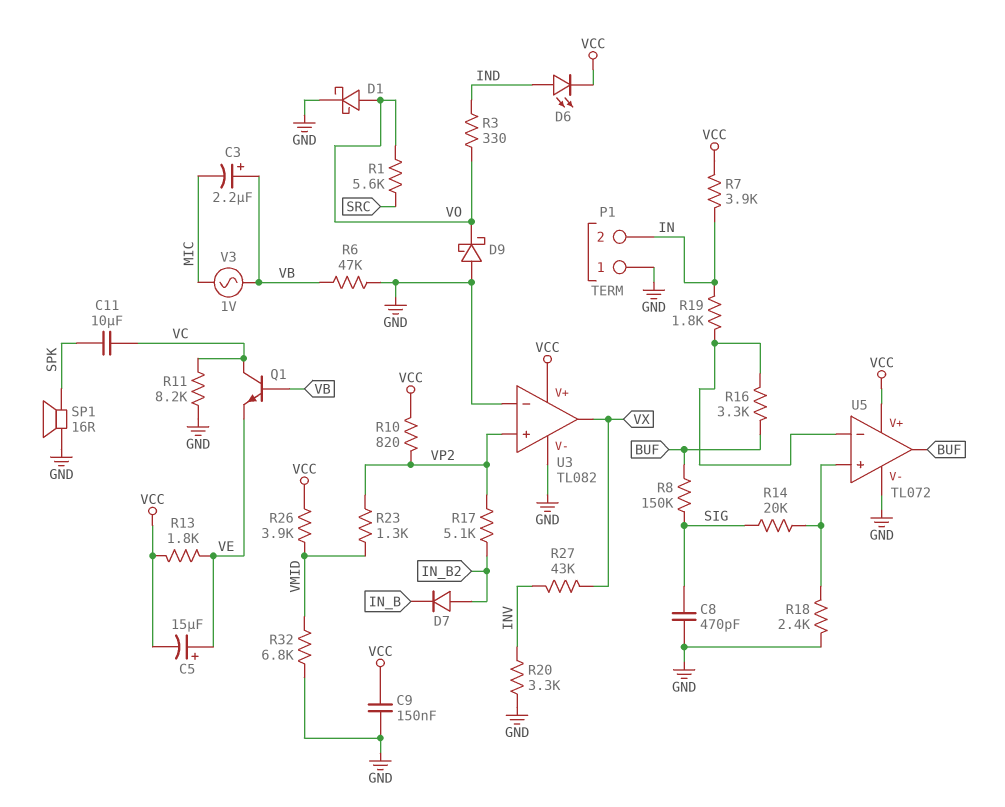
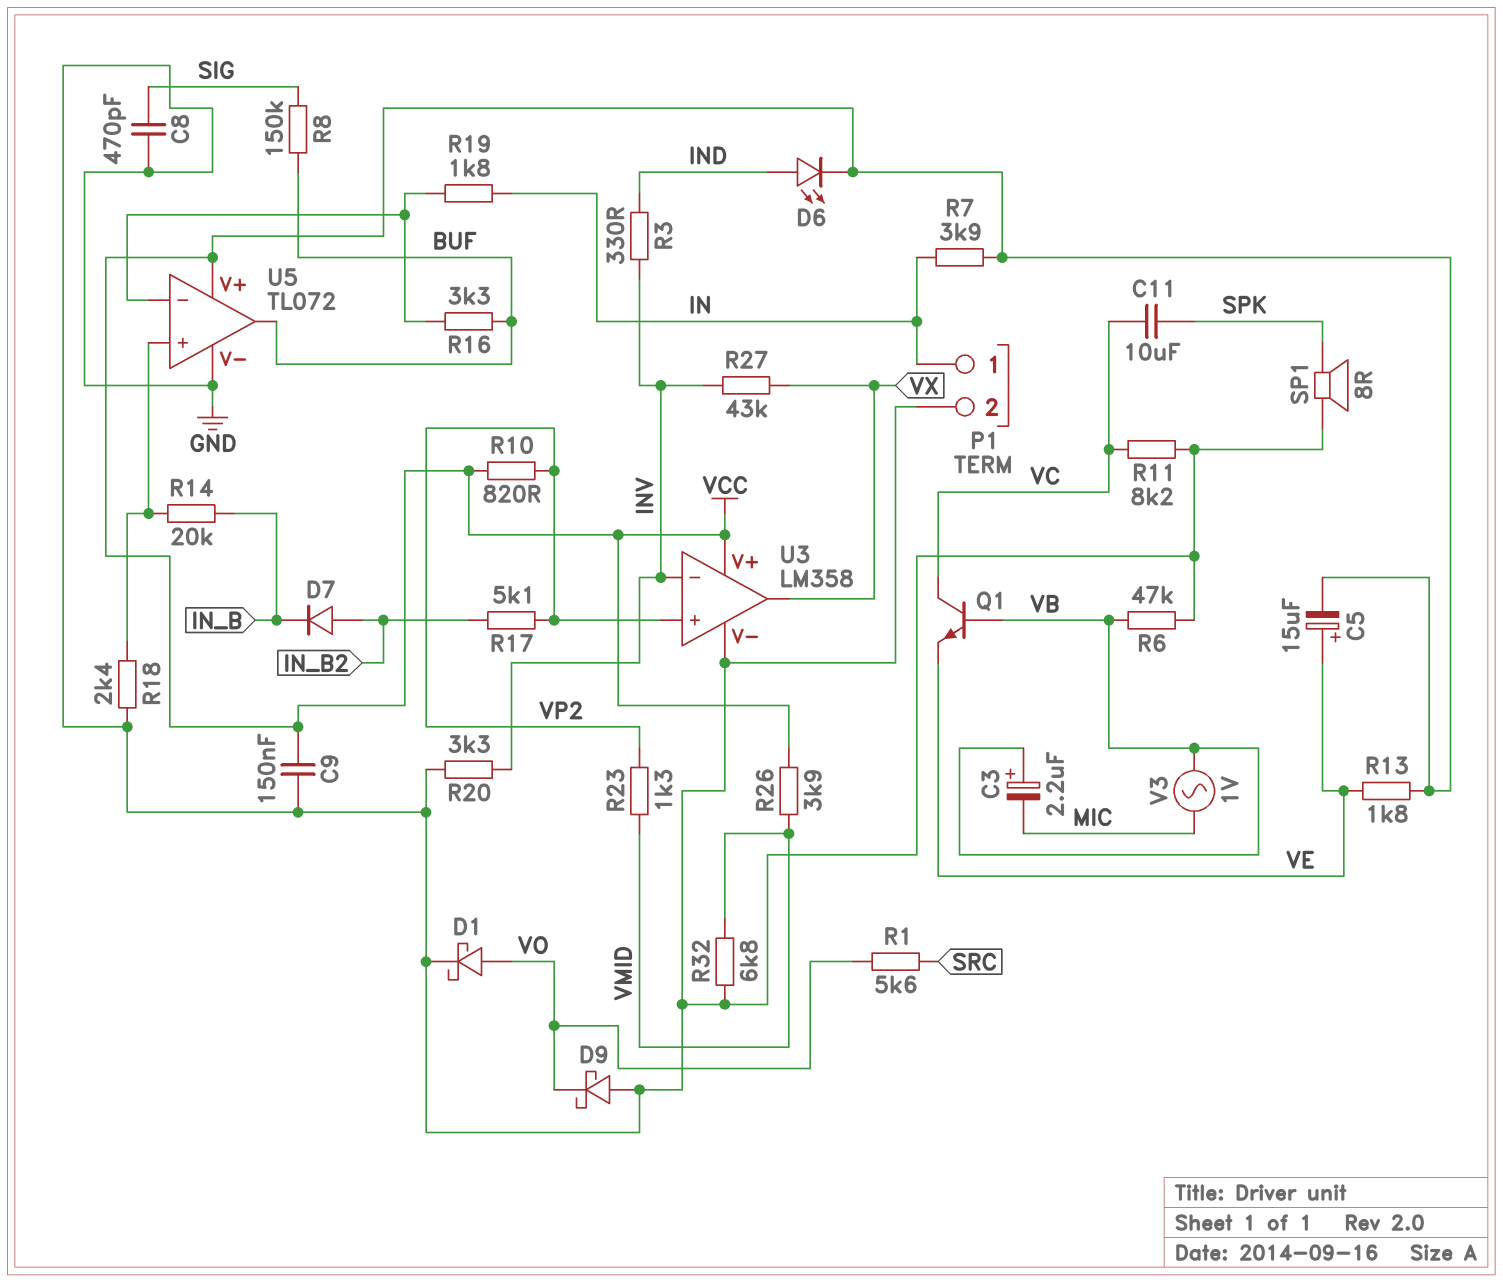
P1 pin 1: GND -> IN
P1 pin 2: IN -> GND
R3: 330 (IND, VO) -> 330 (IND, INV)
R14: 20k (SIG, U5/in+) -> 20k (IN_B, U5/in+)
SP1: speaker 16R (GND, SPK) -> speaker 8R (GND, SPK)
U3: TL082 -> LM358
U3 pin in-: GND -> INV

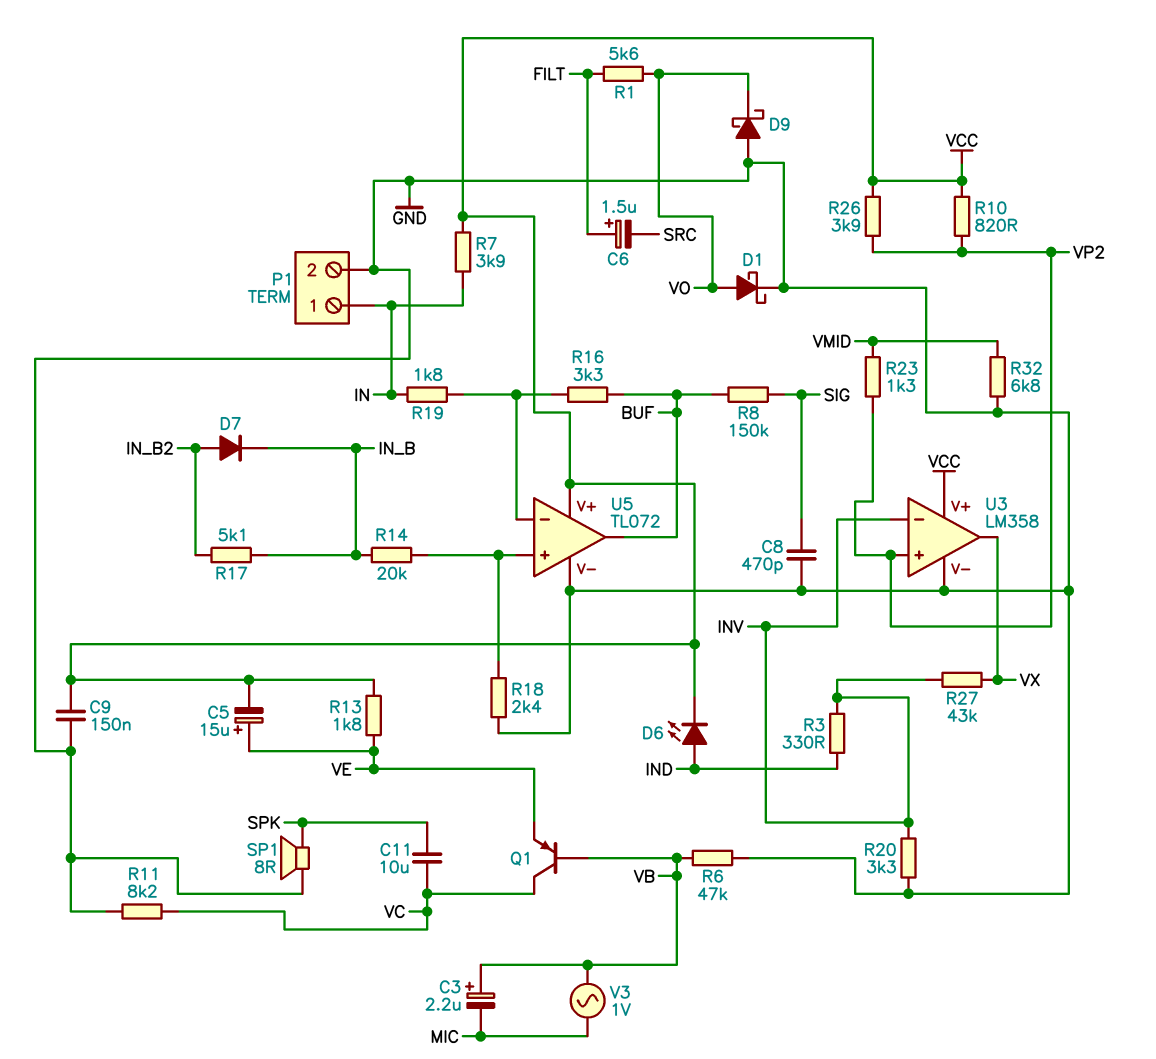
C6: none -> 1.5uF (plus FILT, minus SRC)
Q1: NPN (B VB, C VC, E VE) -> PNP (B VB, C VC, E VE)
R1: 5.6k (SRC, VO) -> 5.6k (FILT, VO)
R17: 5.1k (IN_B2, VP2) -> 5.1k (IN_B, IN_B2)
R26: 3.9k (VCC, VMID) -> 3.9k (VCC, VP2)

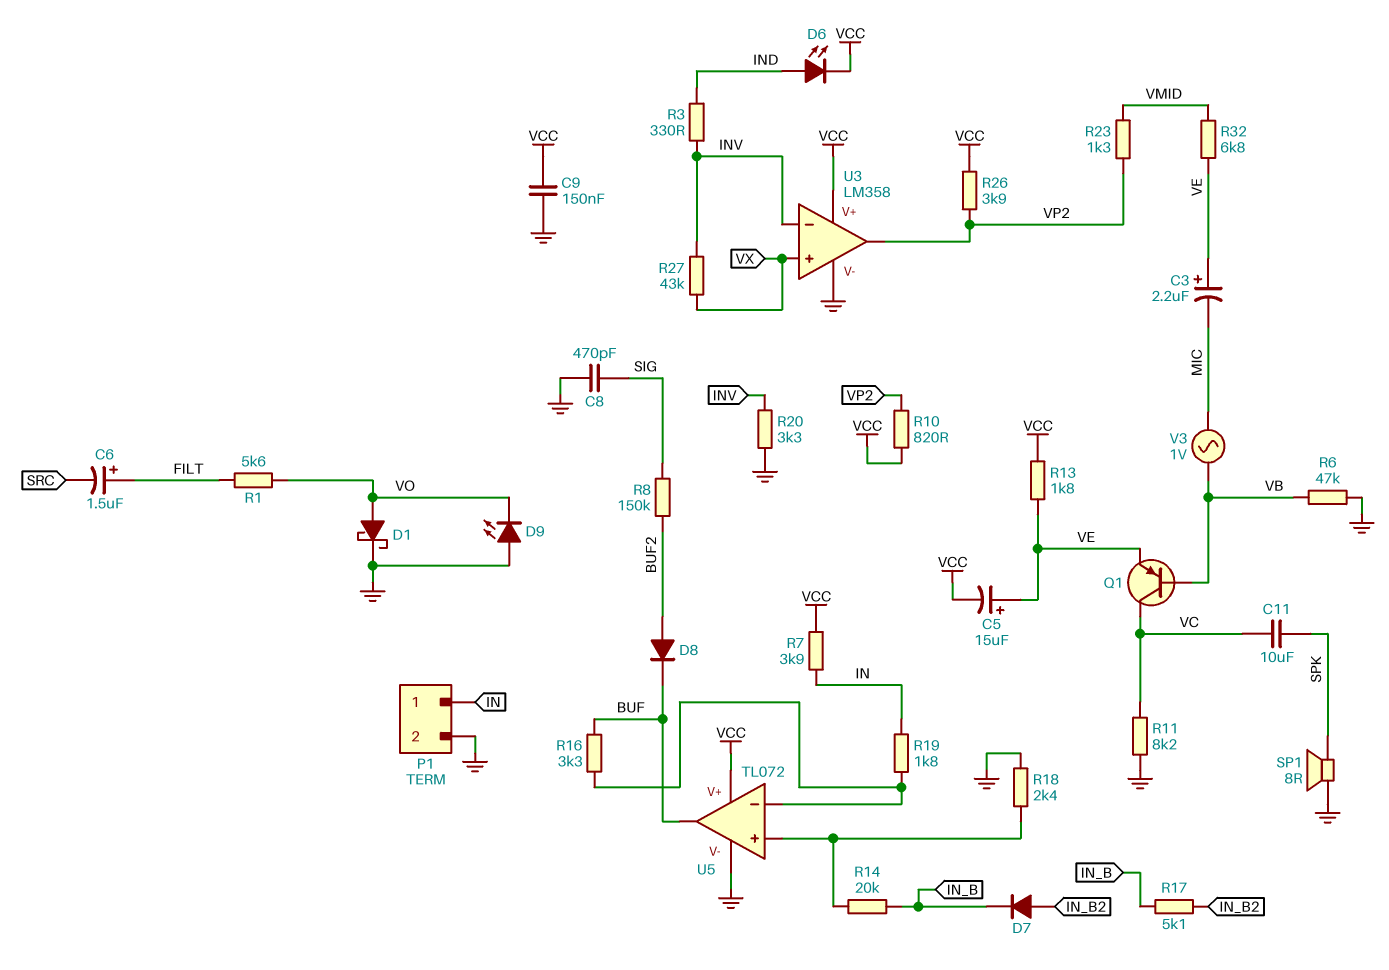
C3: 2.2uF (plus VB, minus MIC) -> 2.2uF (plus VE, minus MIC)
D8: none -> diode (A BUF2, K BUF)
D9: schottky (A GND, K VO) -> LED (A GND, K VO)
R8: 150k (BUF, SIG) -> 150k (BUF2, SIG)
R32: 6.8k (GND, VMID) -> 6.8k (VE, VMID)
U3 pin in+: VP2 -> VX
U3 pin out: VX -> VP2

